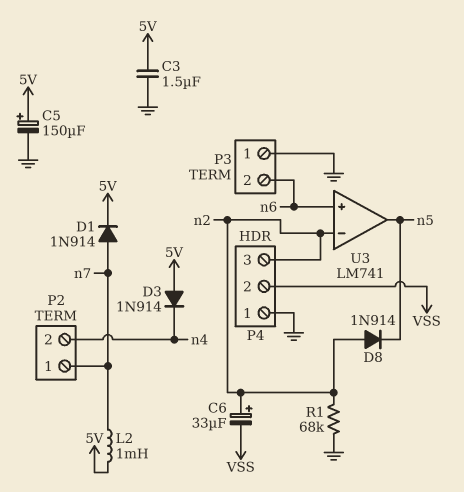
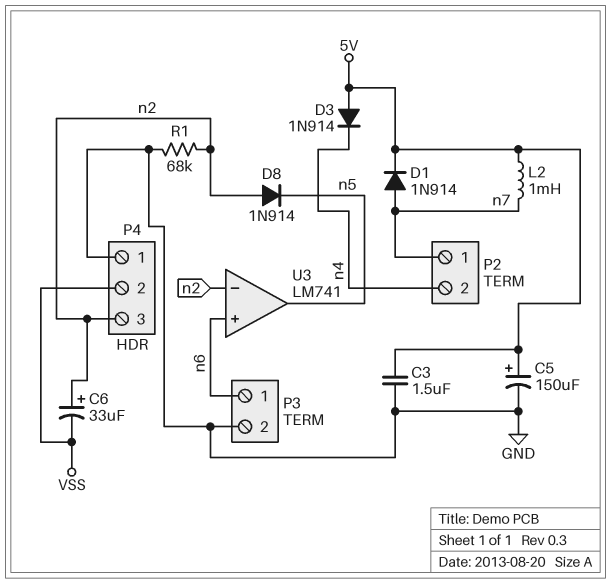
P3 pin 1: GND -> n6
P3 pin 2: n6 -> GND

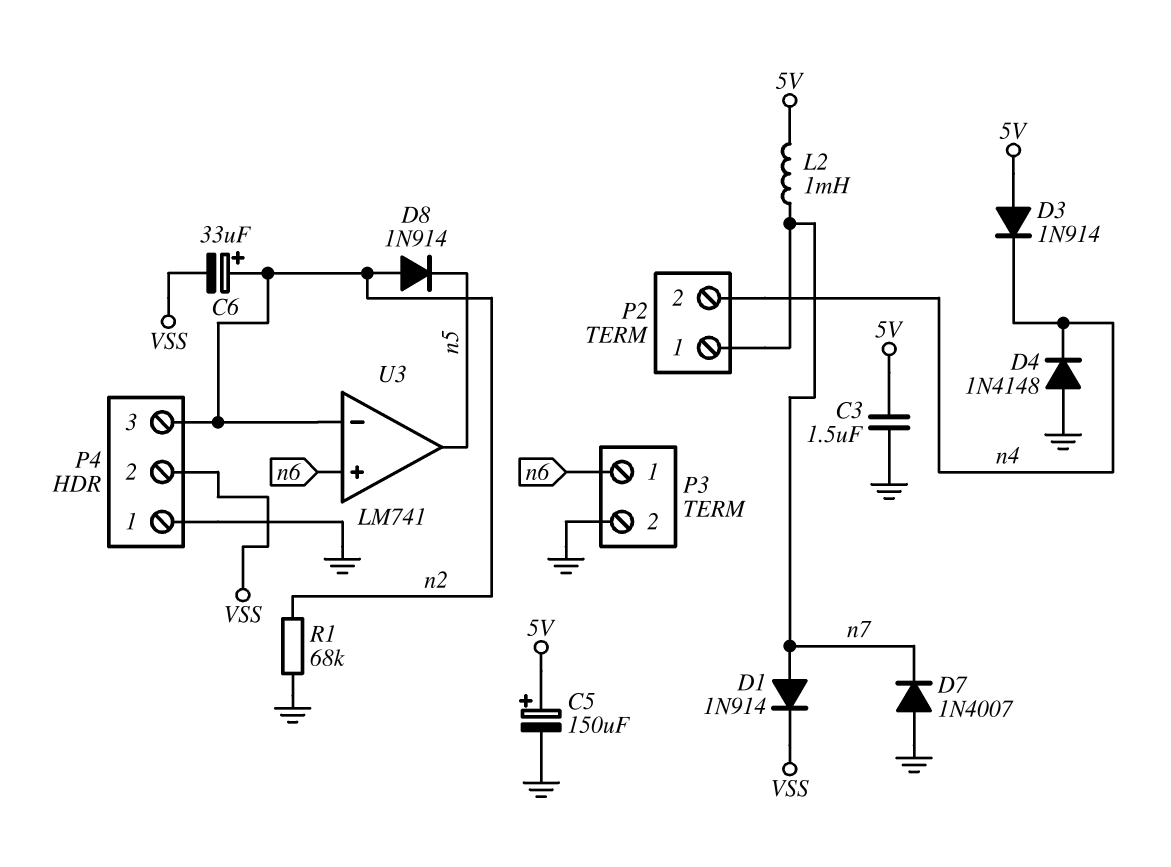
D1: diode 1N914 (A n7, K 5V) -> diode 1N914 (A n7, K VSS)
D4: none -> diode 1N4148 (A GND, K n4)
D7: none -> diode 1N4007 (A GND, K n7)

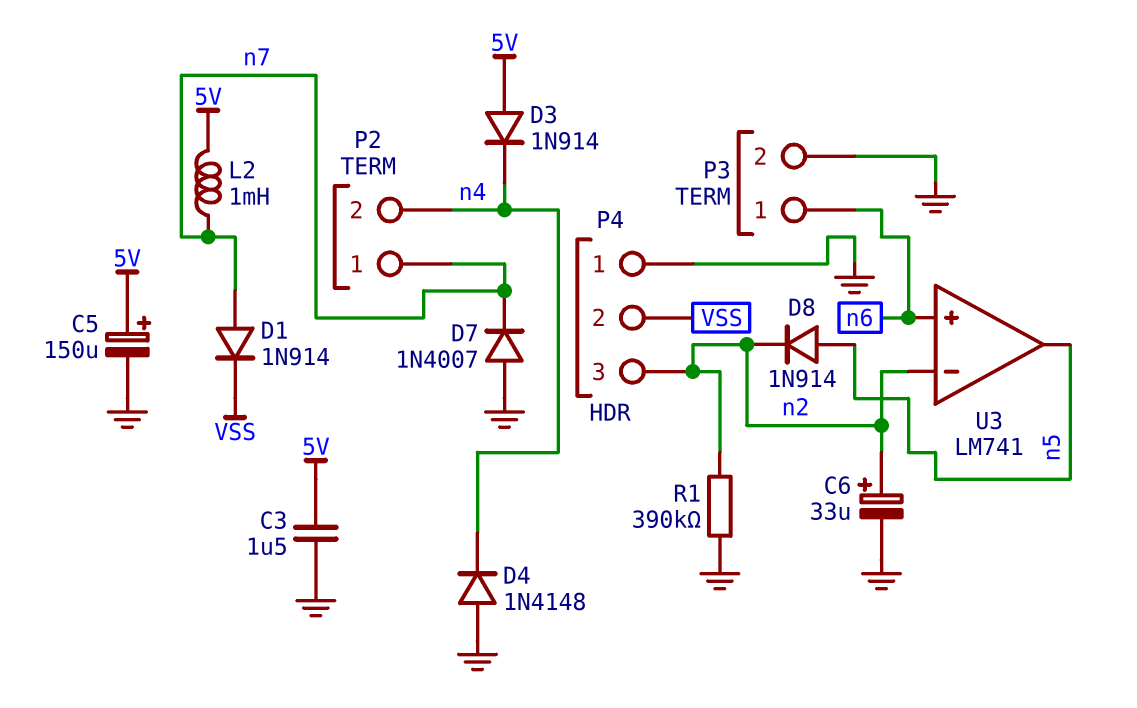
C6: 33uF (plus n2, minus VSS) -> 33uF (plus n2, minus GND)
D8: diode 1N914 (A n2, K n5) -> diode 1N914 (A n5, K n2)
R1: 68k (GND, n2) -> 390k (GND, n2)

